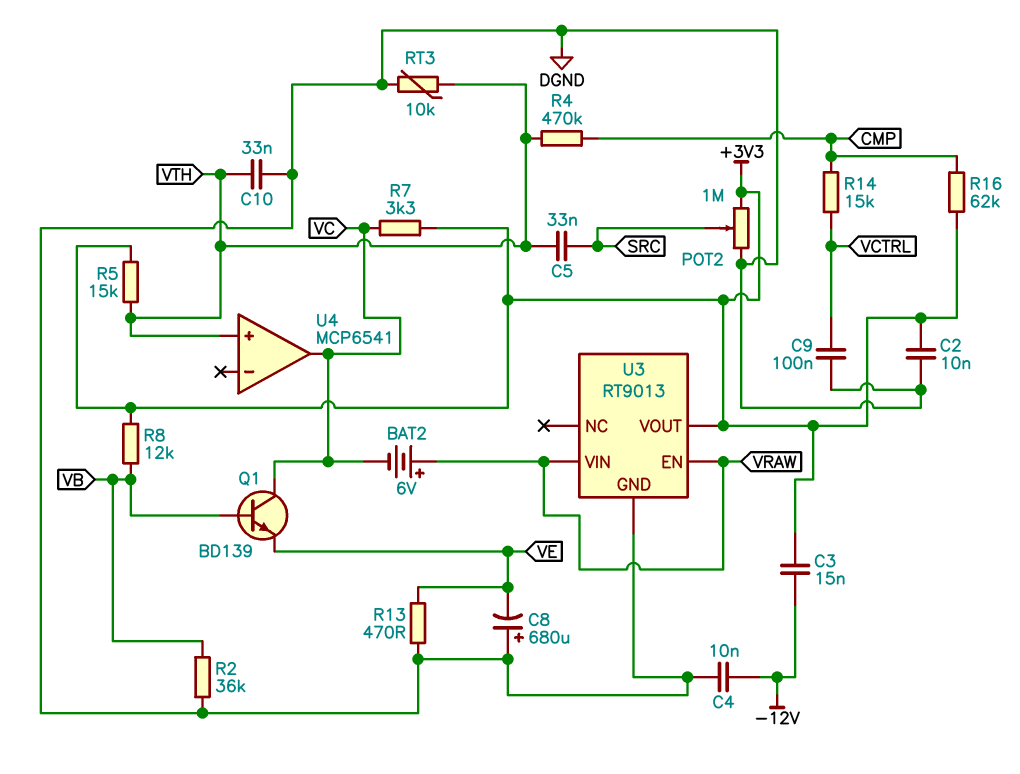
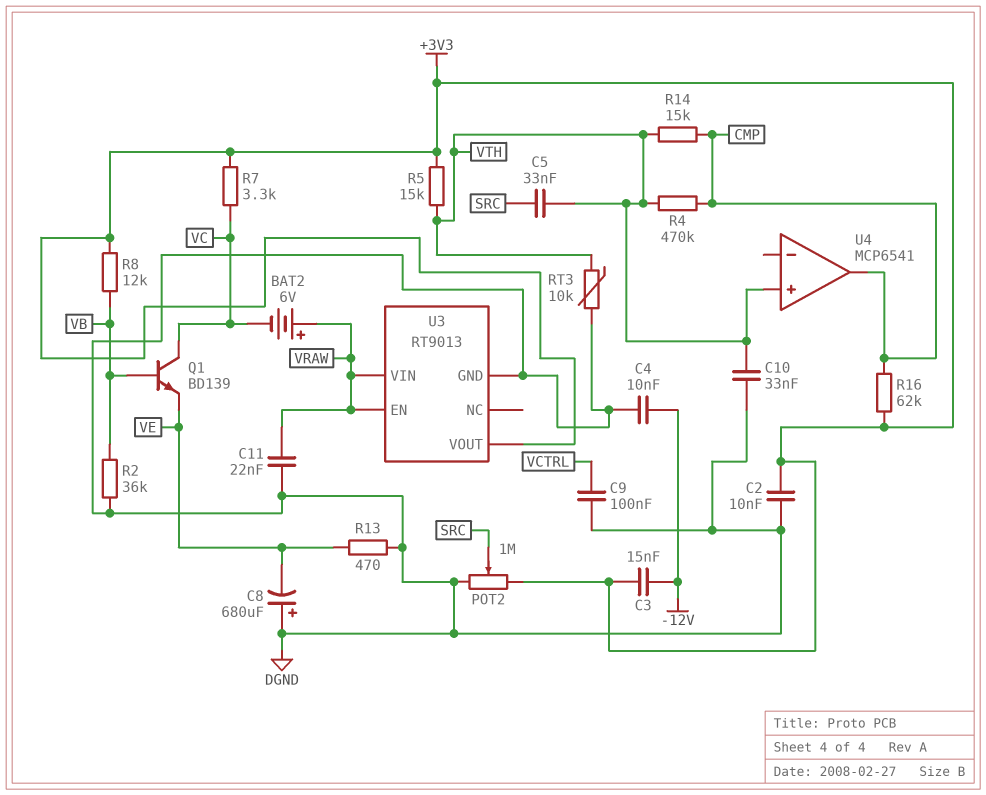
C11: none -> 22nF (DGND, VRAW)
R14: 15k (CMP, VCTRL) -> 15k (CMP, VTH)
U4 pin out: VC -> CMP

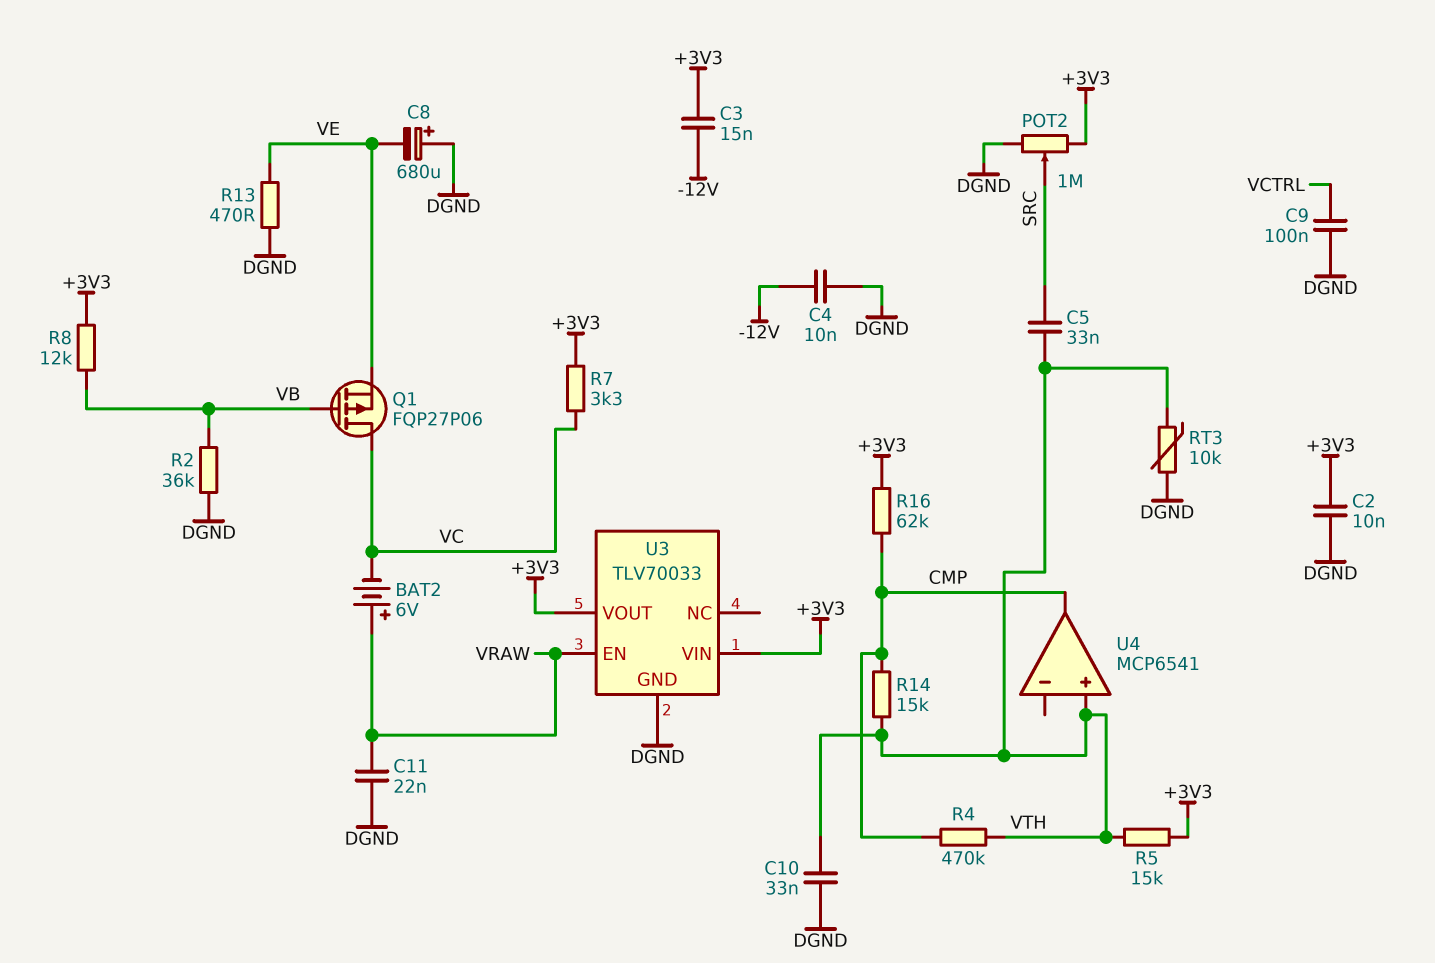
Q1: NPN BD139 (B VB, C VC, E VE) -> PMOS FQP27P06 (G VB, D VC, S VE)
U3: RT9013 -> TLV70033
U3 pin VIN: VRAW -> +3V3

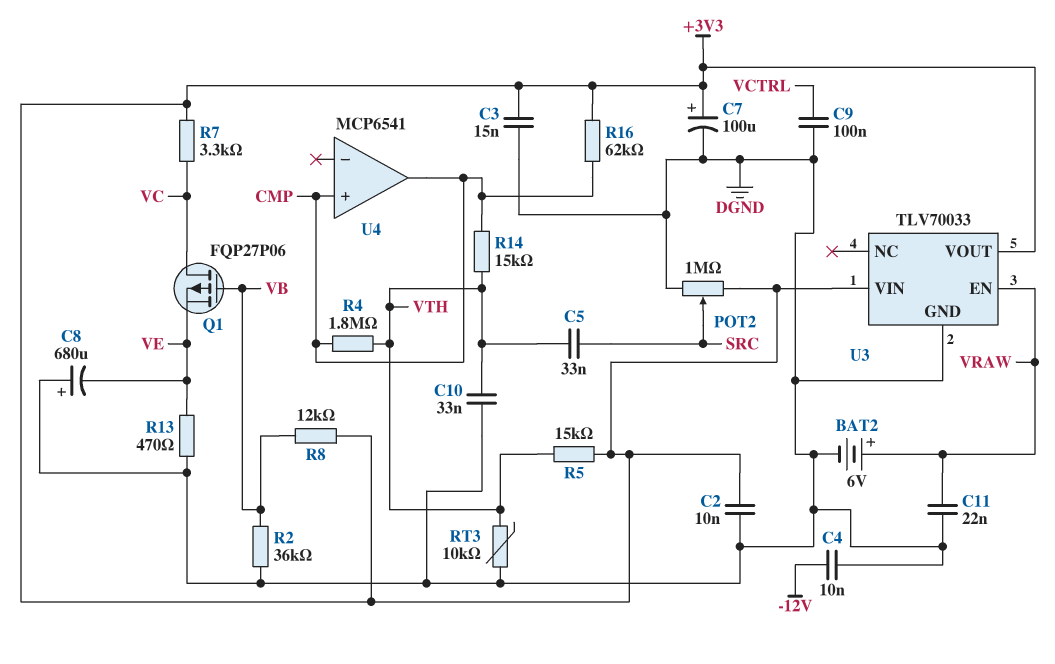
BAT2: 6V (plus VRAW, minus VC) -> 6V (plus VRAW, minus DGND)
C3: 15nF (+3V3, -12V) -> 15nF (+3V3, DGND)
C7: none -> 100uF (plus +3V3, minus DGND)
R4: 470k (CMP, VTH) -> 1.8M (CMP, VTH)
U4 pin in+: VTH -> CMP

